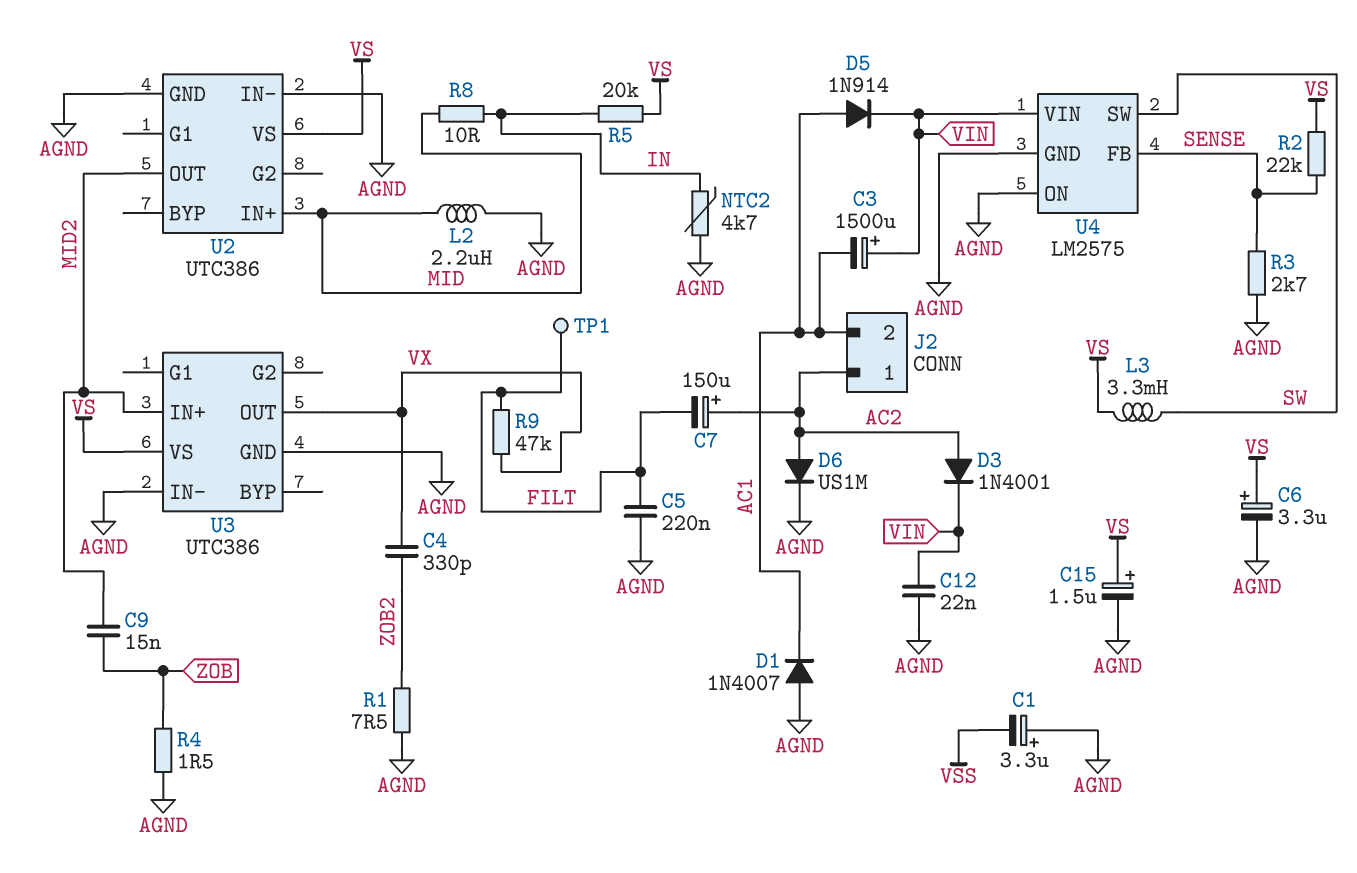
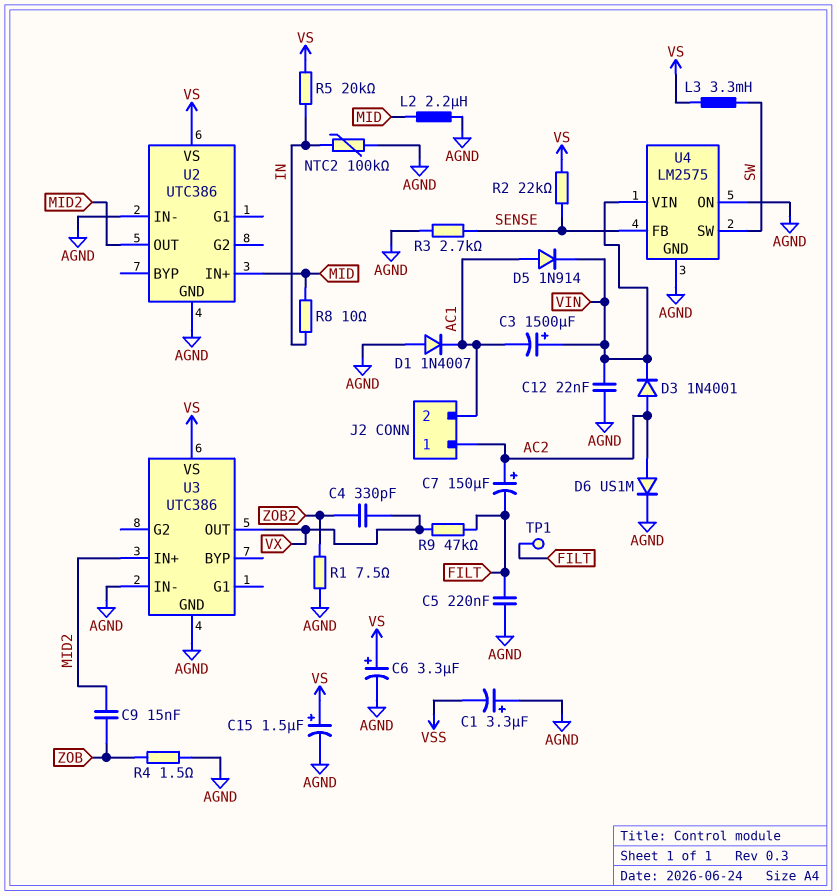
NTC2: 4.7k (AGND, IN) -> 100k (AGND, IN)

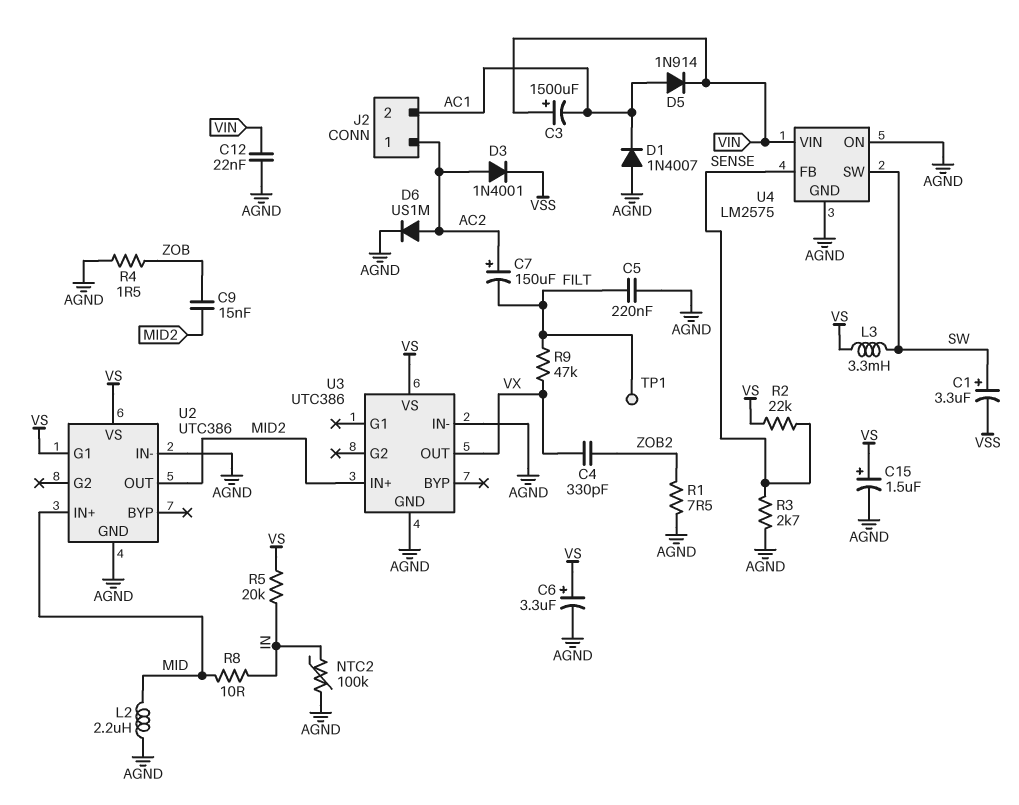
C1: 3.3uF (plus AGND, minus VSS) -> 3.3uF (plus SW, minus VSS)
D3: diode 1N4001 (A AC2, K VIN) -> diode 1N4001 (A AC2, K VSS)
U2 pin G1: none -> VS

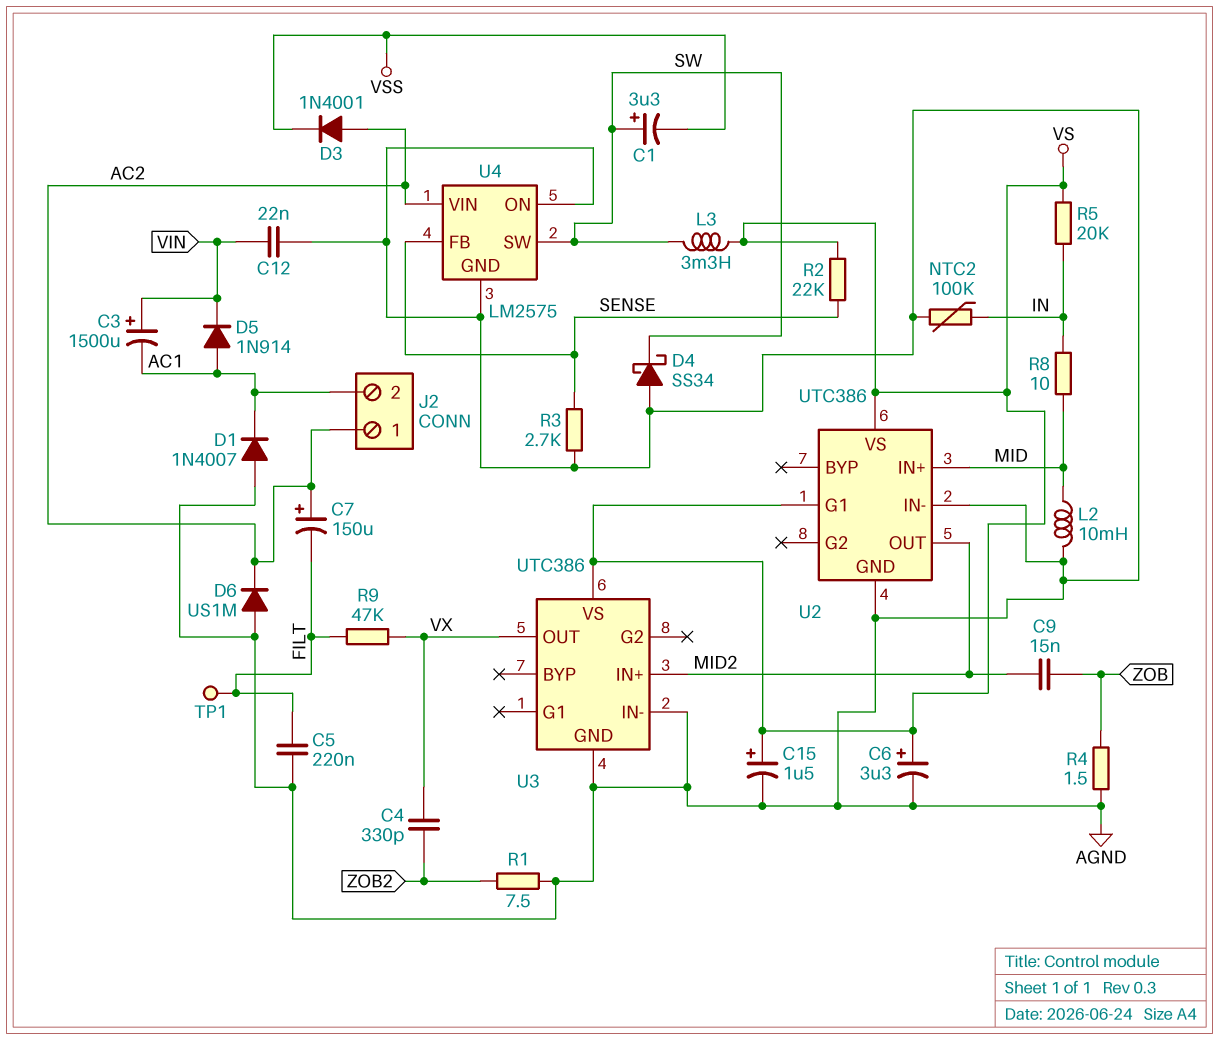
D4: none -> schottky SS34 (A AGND, K SW)
D6: diode US1M (A AC2, K AGND) -> diode US1M (A AGND, K AC2)
L2: 2.2uH (AGND, MID) -> 10mH (AGND, MID)
U4 pin VIN: VIN -> AC2

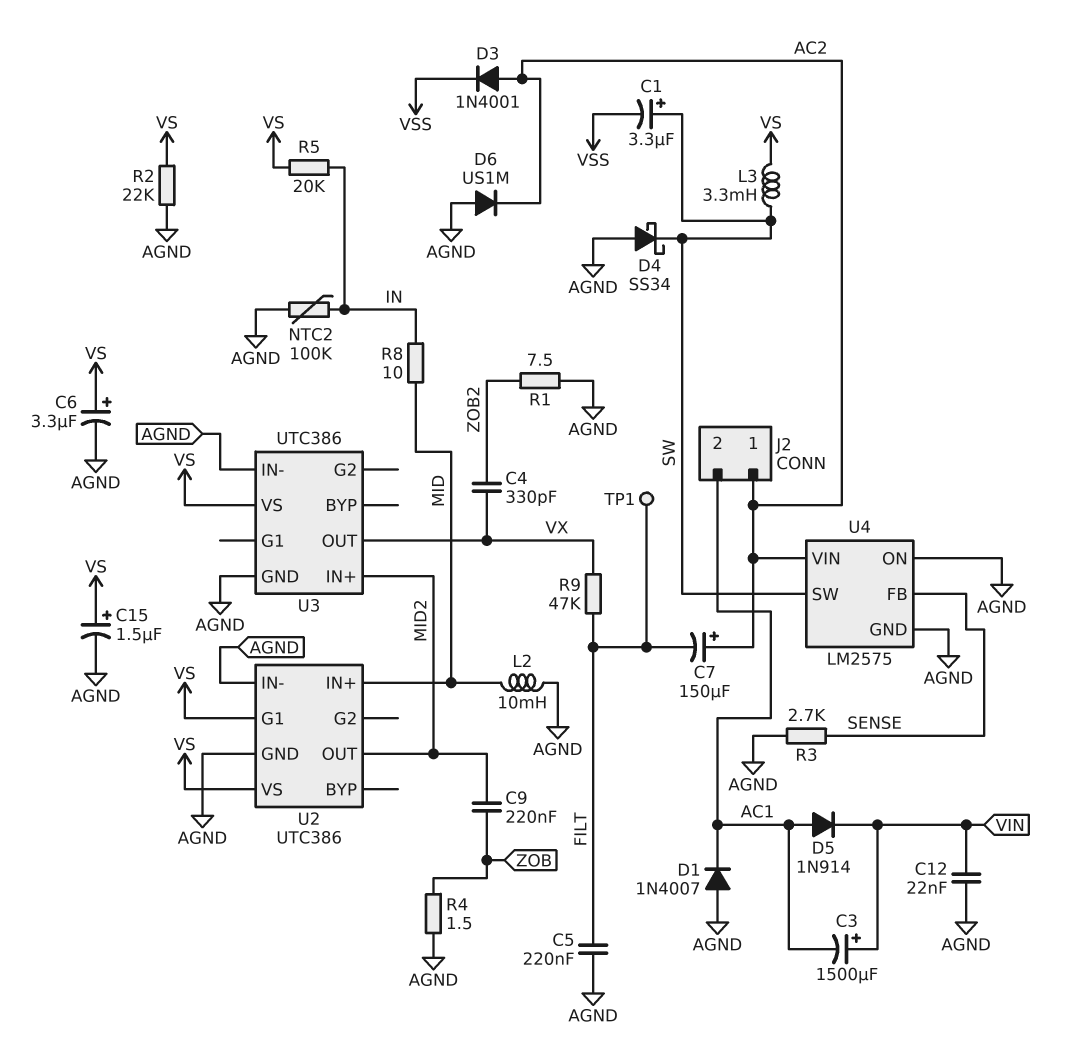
C9: 15nF (MID2, ZOB) -> 220nF (MID2, ZOB)
R2: 22k (SENSE, VS) -> 22k (AGND, VS)

